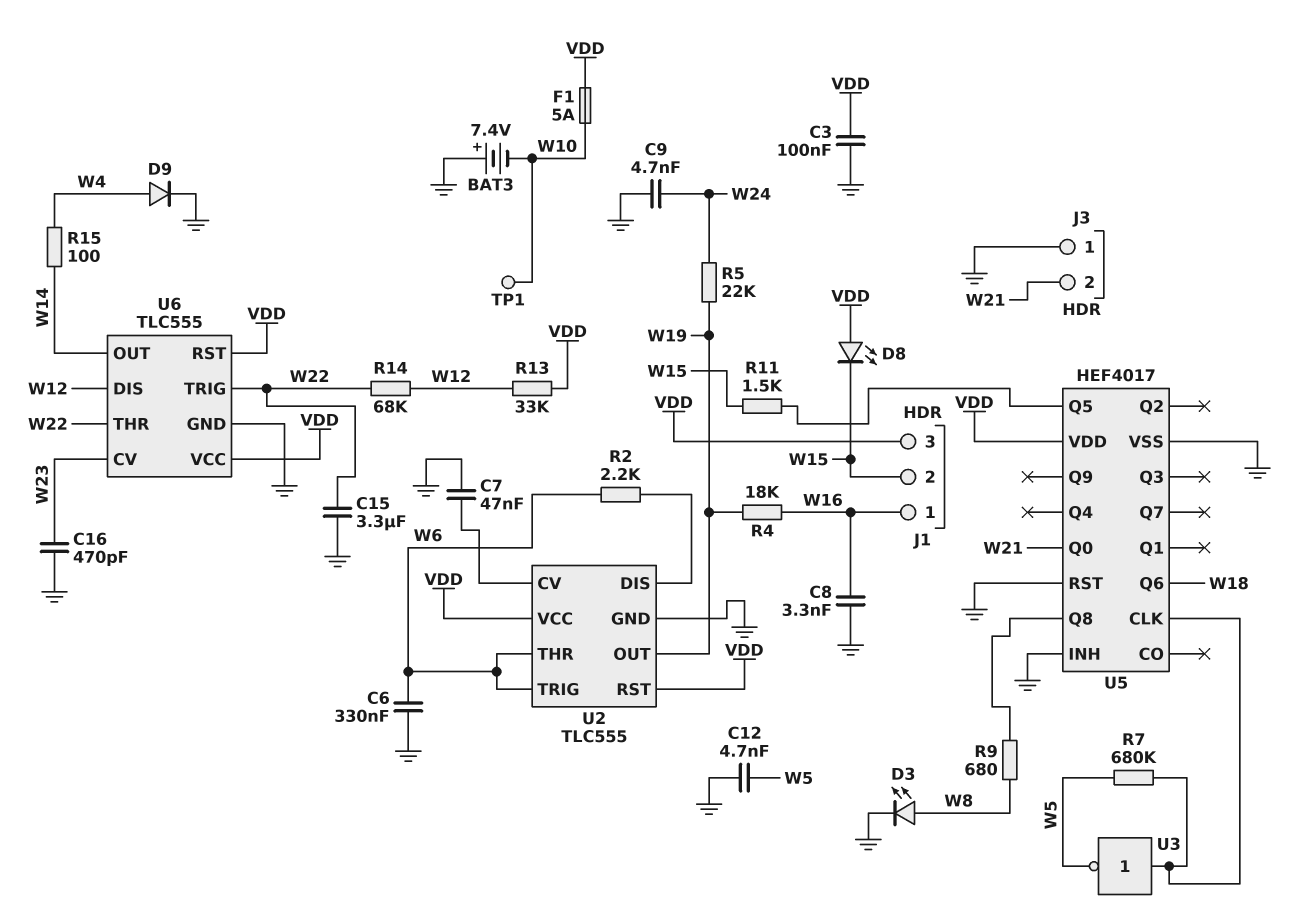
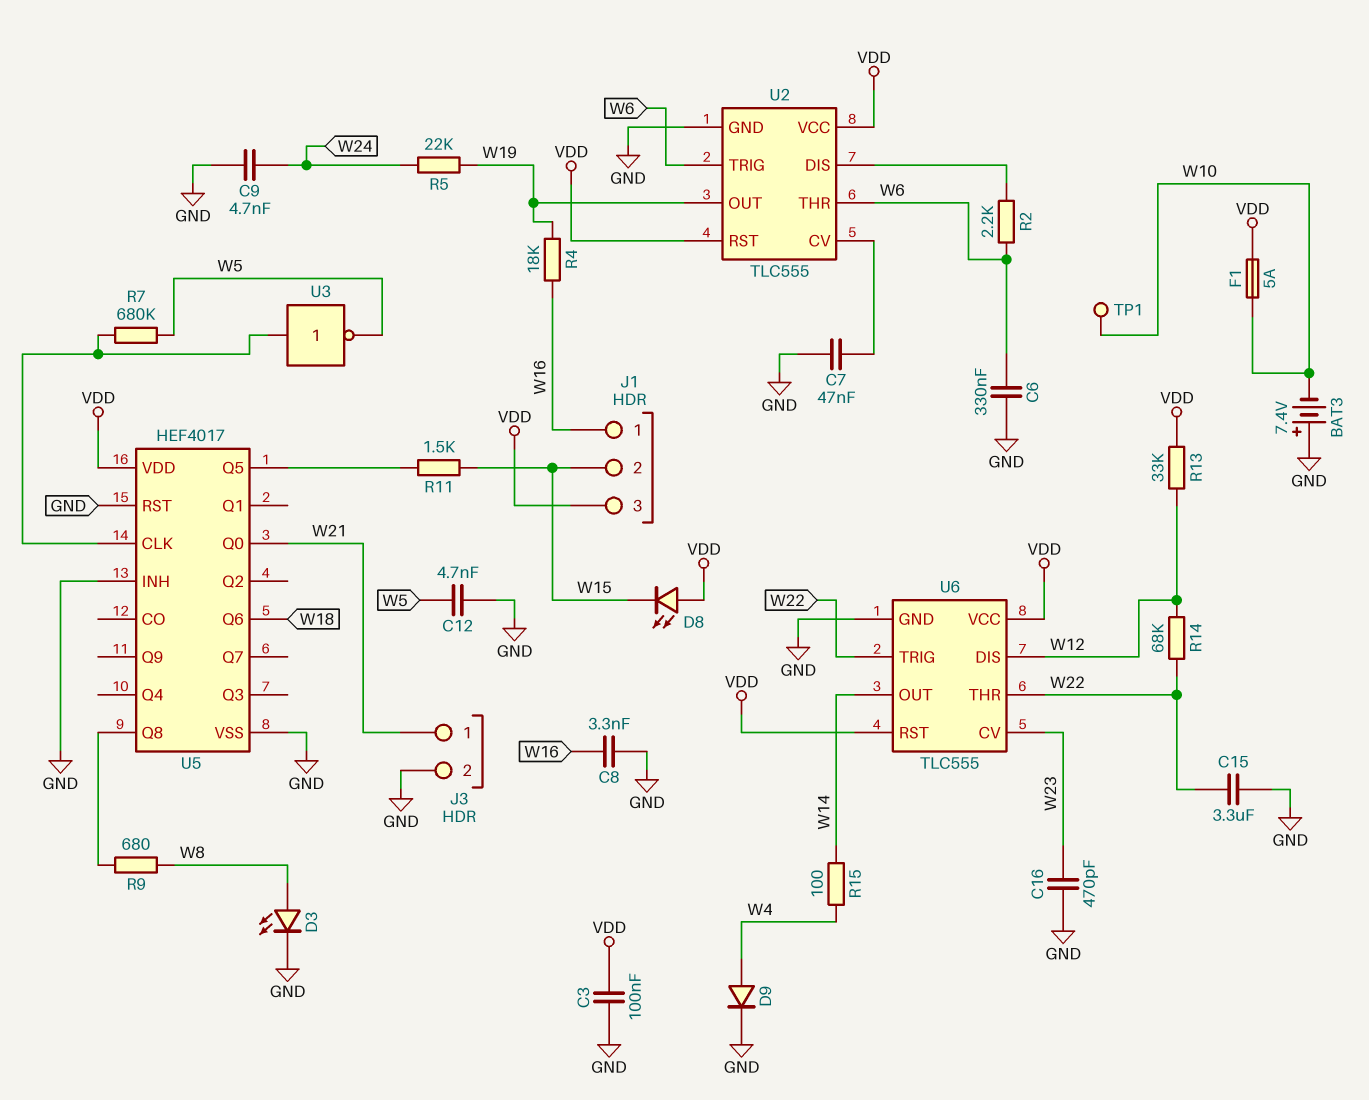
J3 pin 1: GND -> W21
J3 pin 2: W21 -> GND

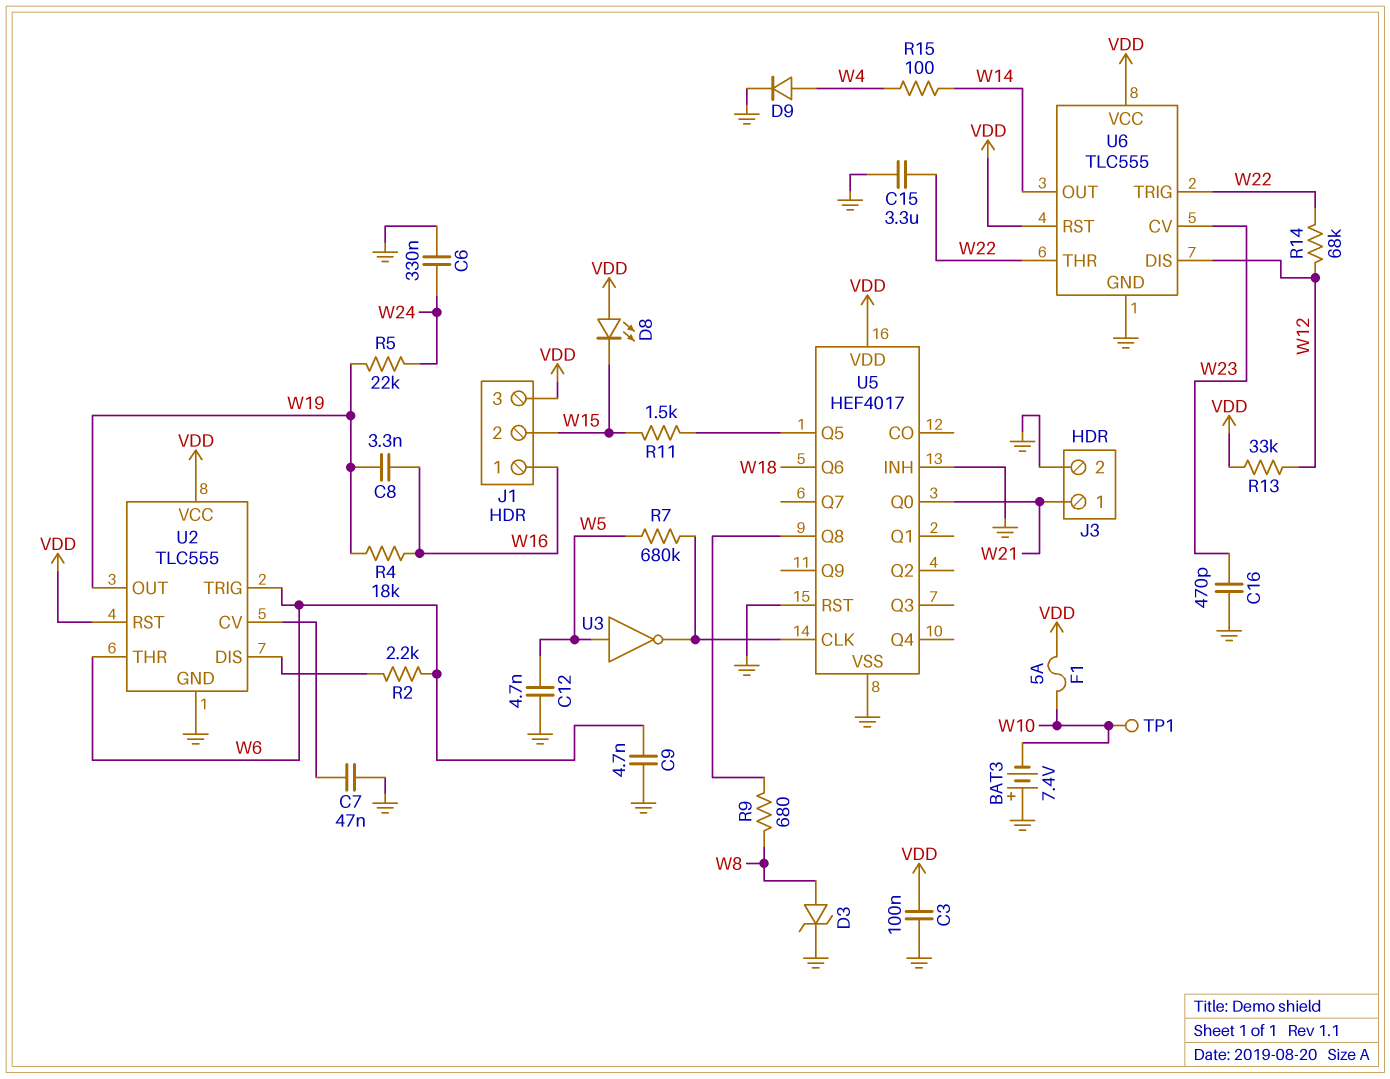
C6: 330nF (GND, W6) -> 330nF (GND, W24)
C8: 3.3nF (GND, W16) -> 3.3nF (W16, W19)
C9: 4.7nF (GND, W24) -> 4.7nF (GND, W6)
D3: LED (A W8, K GND) -> zener (A W8, K GND)
U3: NOT (in U5/CLK, out W5) -> NOT (in W5, out U5/CLK)

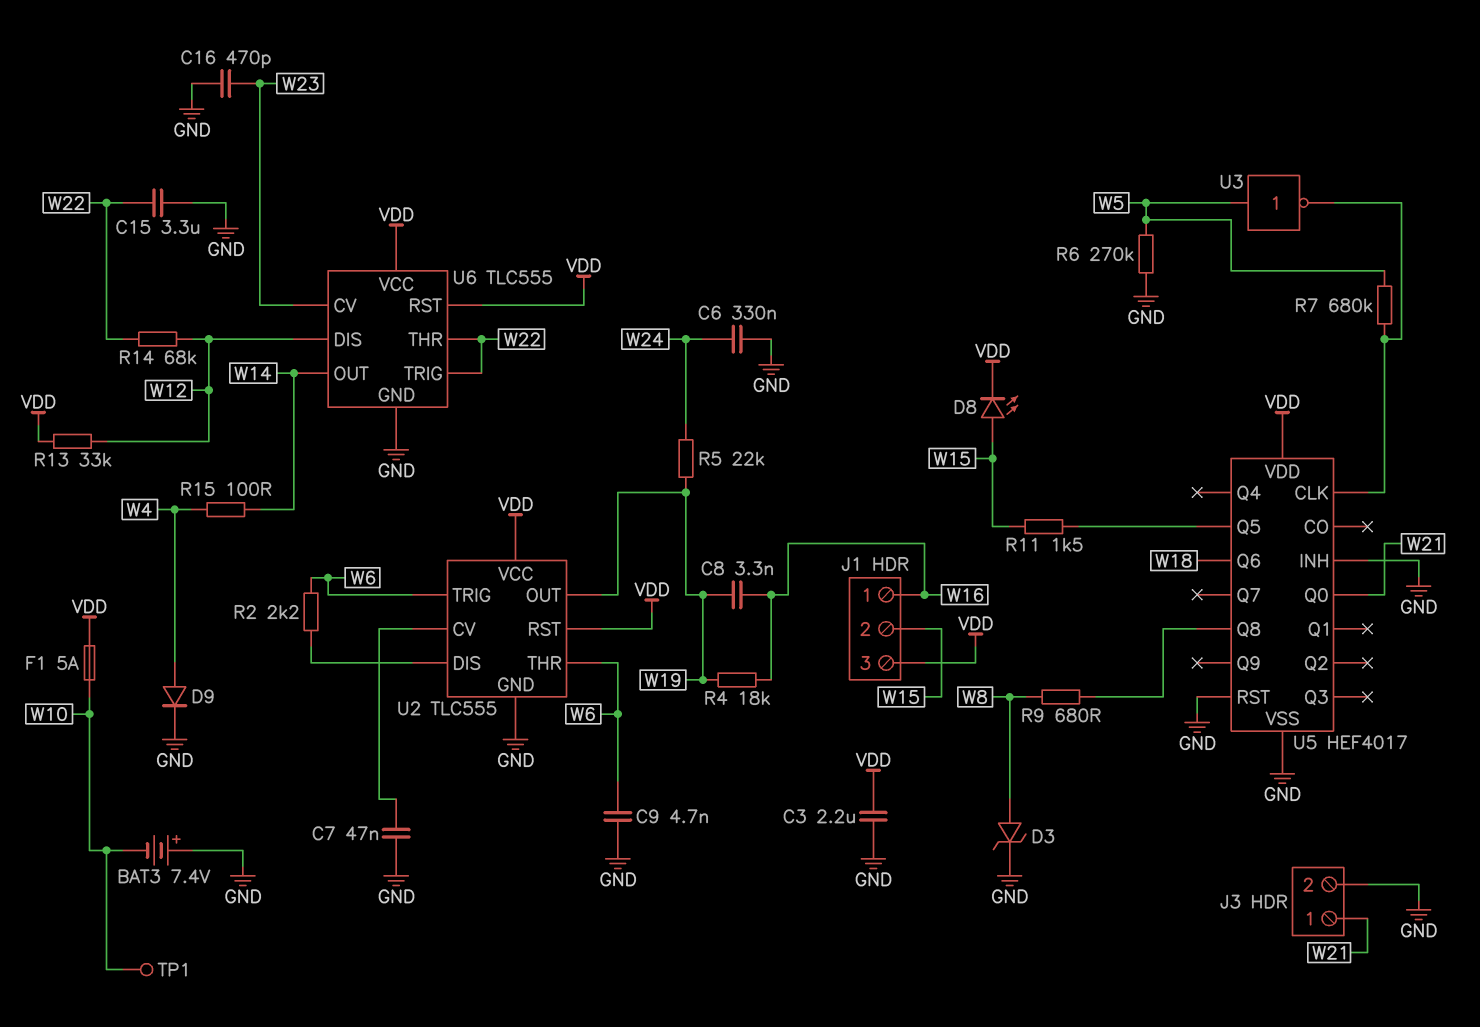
C3: 100nF (GND, VDD) -> 2.2uF (GND, VDD)
C12: 4.7nF (GND, W5) -> none
D8: LED (A VDD, K W15) -> LED (A W15, K VDD)
R6: none -> 270k (GND, W5)

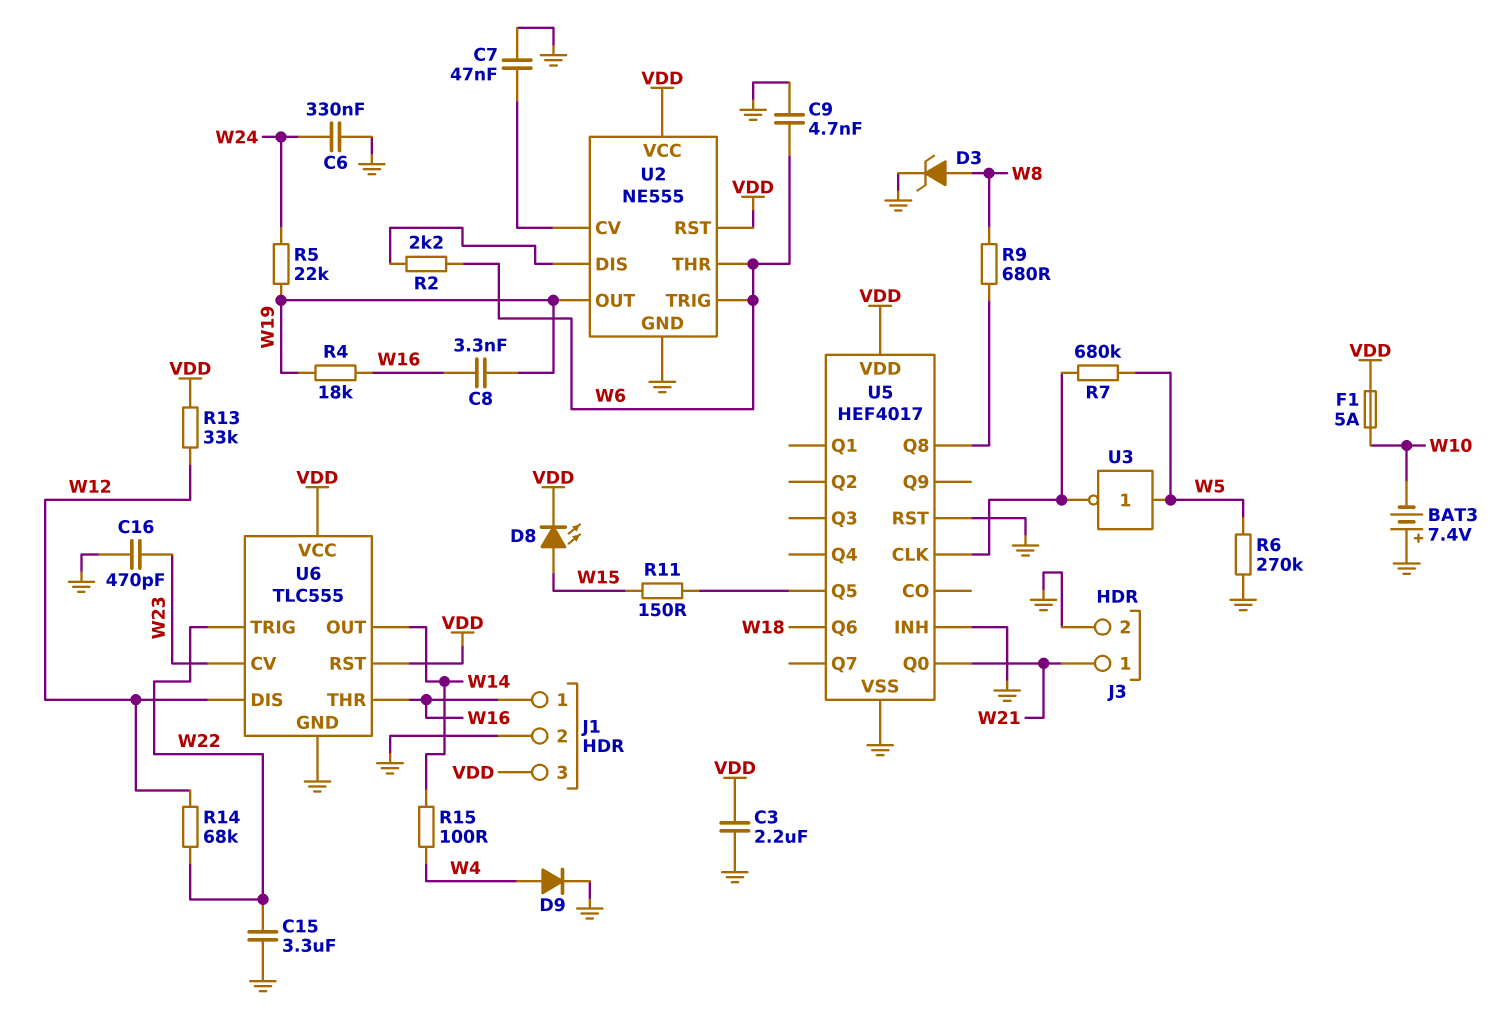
J1 pin 2: W15 -> GND
R11: 1.5k (U5/Q5, W15) -> 150 (U5/Q5, W15)
TP1: test point (W10) -> none
U2: TLC555 -> NE555
U6 pin THR: W22 -> W16

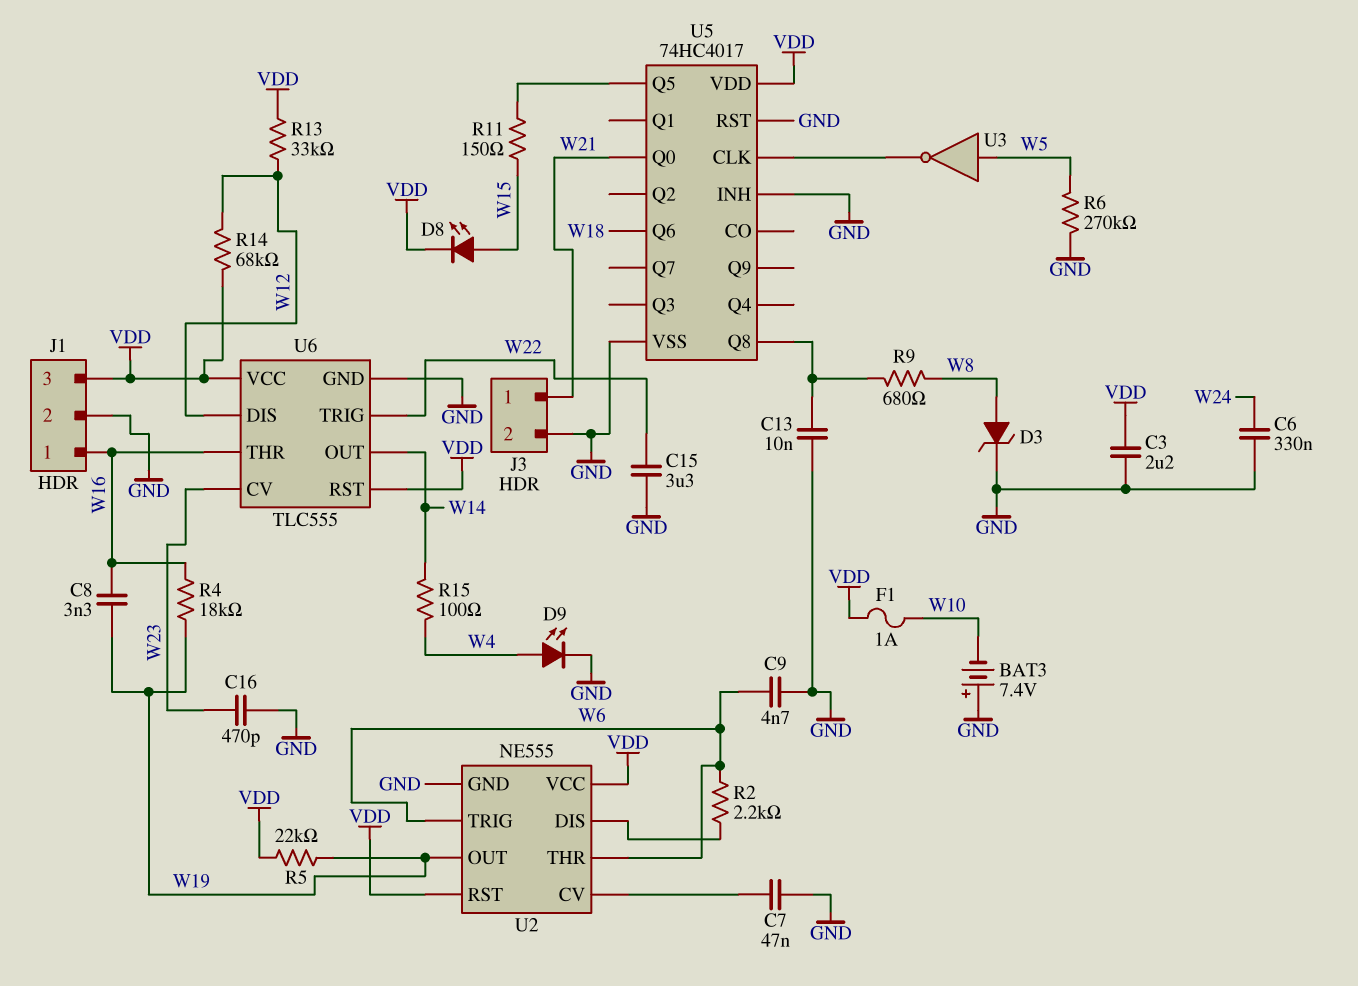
C13: none -> 10nF (GND, U5/Q8)
D9: diode (A W4, K GND) -> LED (A W4, K GND)
F1: 5A (VDD, W10) -> 1A (VDD, W10)
R5: 22k (W19, W24) -> 22k (VDD, W19)
R7: 680k (U5/CLK, W5) -> none
R14: 68k (W12, W22) -> 68k (VDD, W12)
U5: HEF4017 -> 74HC4017

